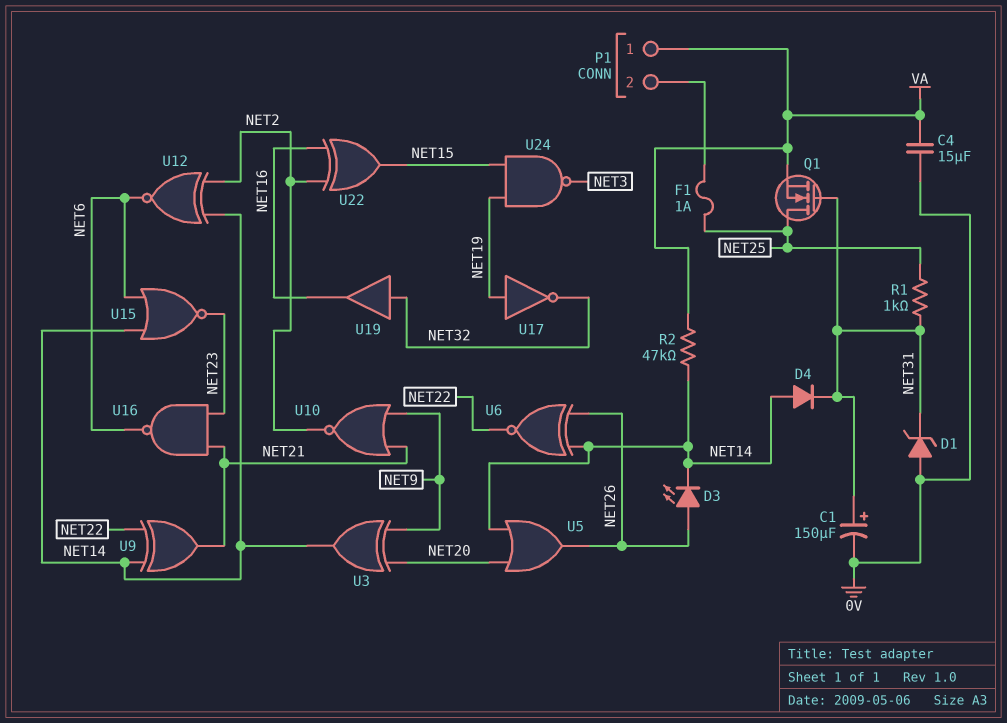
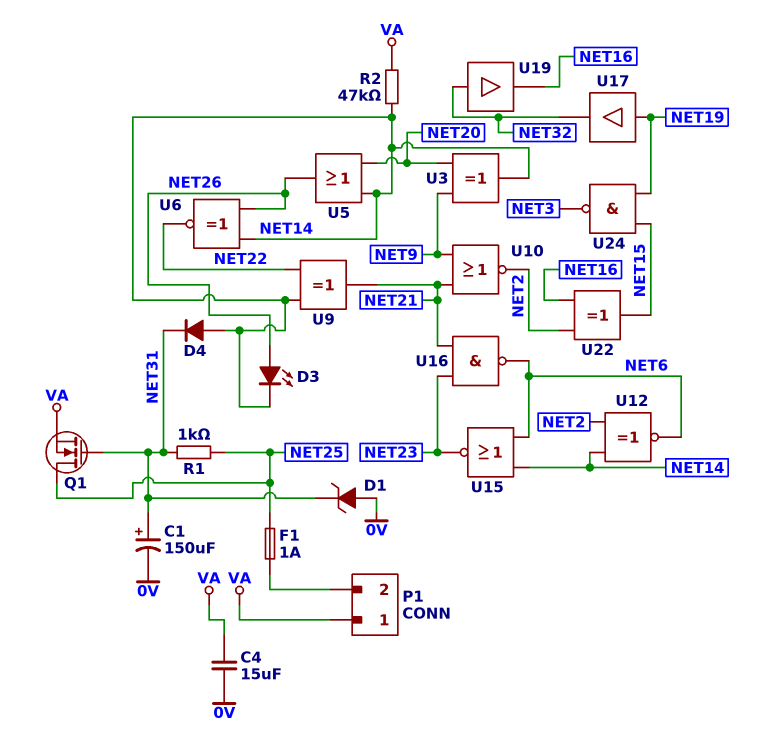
U17: NOT (in NET19, out NET32) -> buffer (in NET19, out NET32)

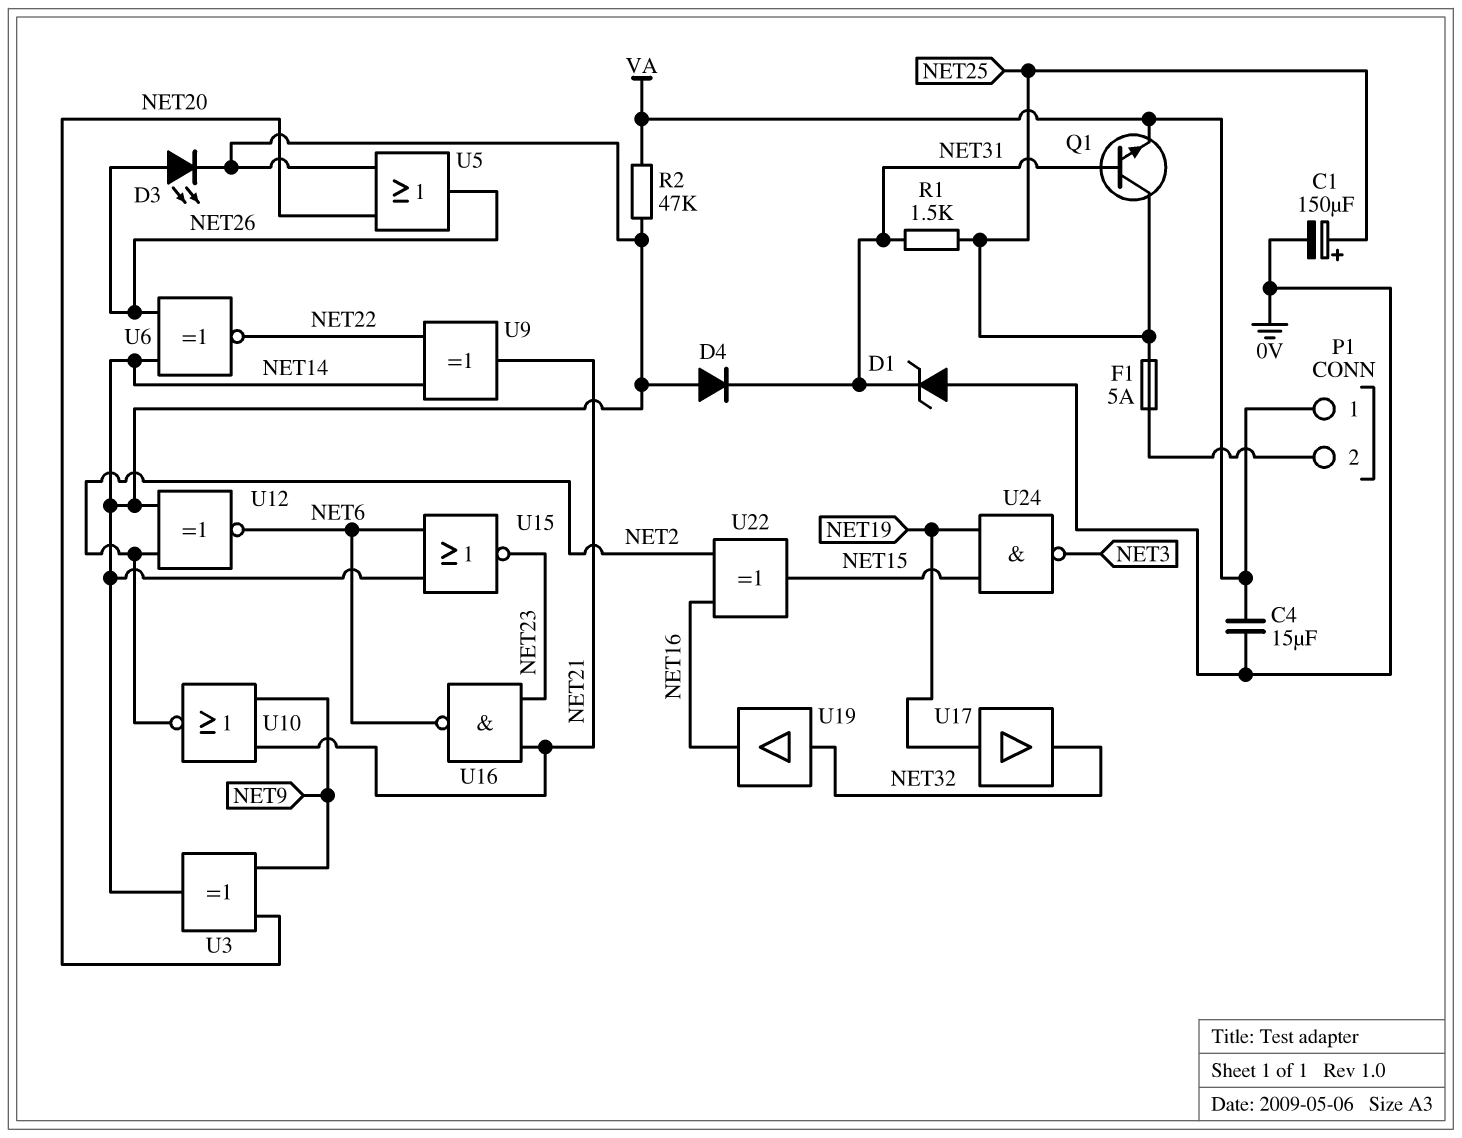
C1: 150uF (plus NET31, minus 0V) -> 150uF (plus NET25, minus 0V)
F1: 1A (NET25, P1/2) -> 5A (NET25, P1/2)
Q1: NMOS (G NET31, D NET25, S VA) -> NPN (B NET31, C NET25, E VA)
R1: 1k (NET25, NET31) -> 1.5k (NET25, NET31)

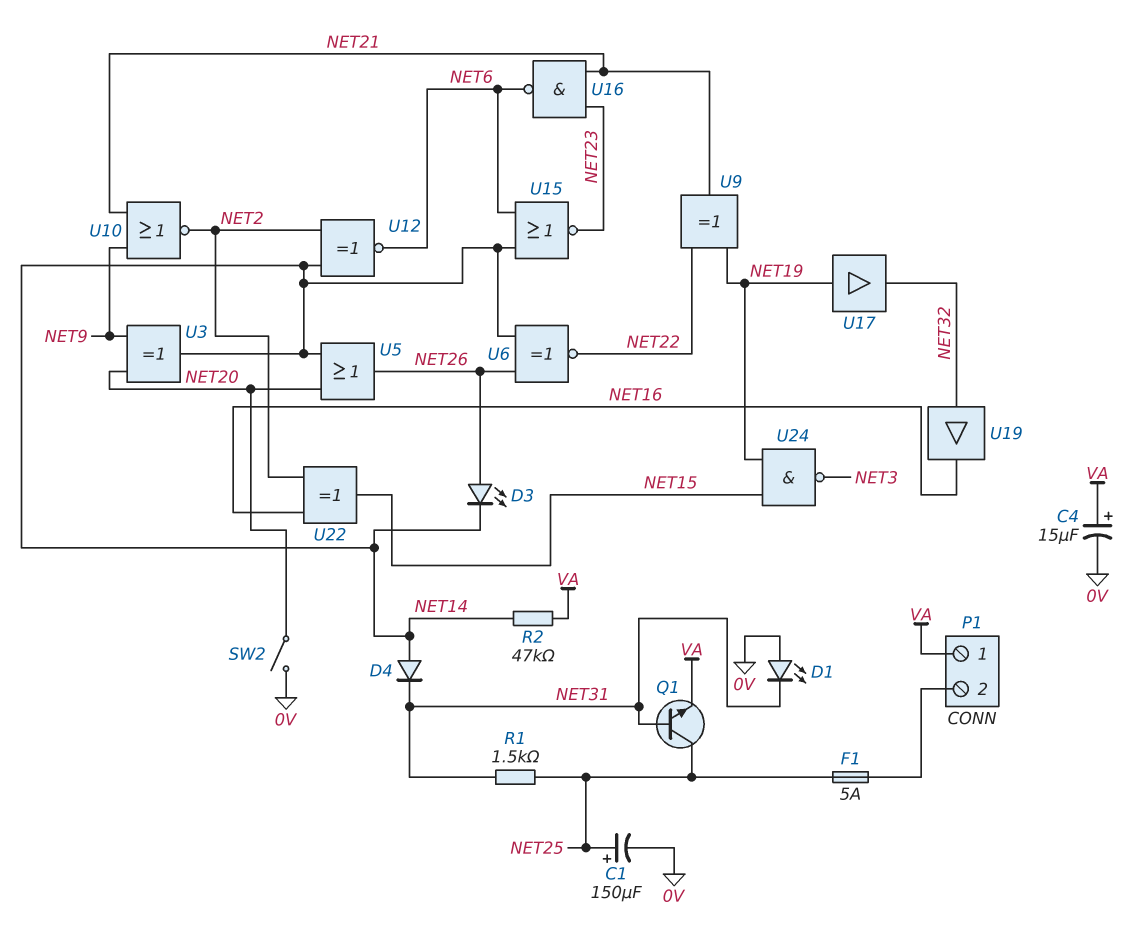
C4: 15uF (0V, VA) -> 15uF (plus VA, minus 0V)
D1: zener (A 0V, K NET31) -> LED (A 0V, K NET31)
SW2: none -> switch (0V, NET20)
U9: XOR (in NET14, in NET22, out NET21) -> XOR (in NET19, in NET22, out NET21)

